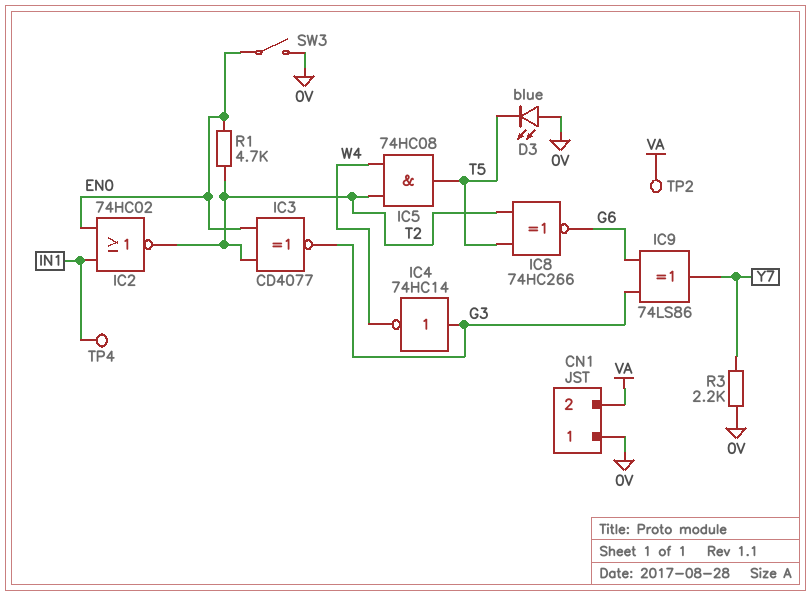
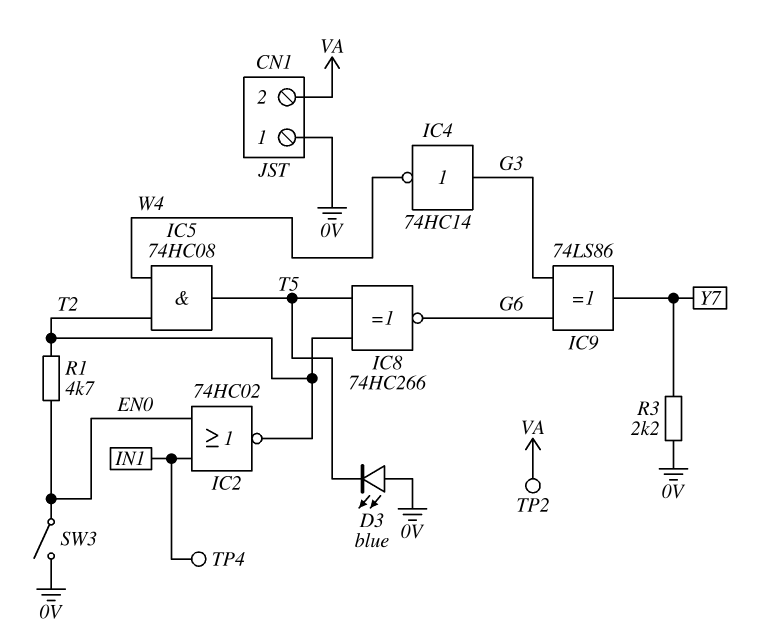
IC3: XNOR CD4077 (in EN0, in T2, out G3) -> none

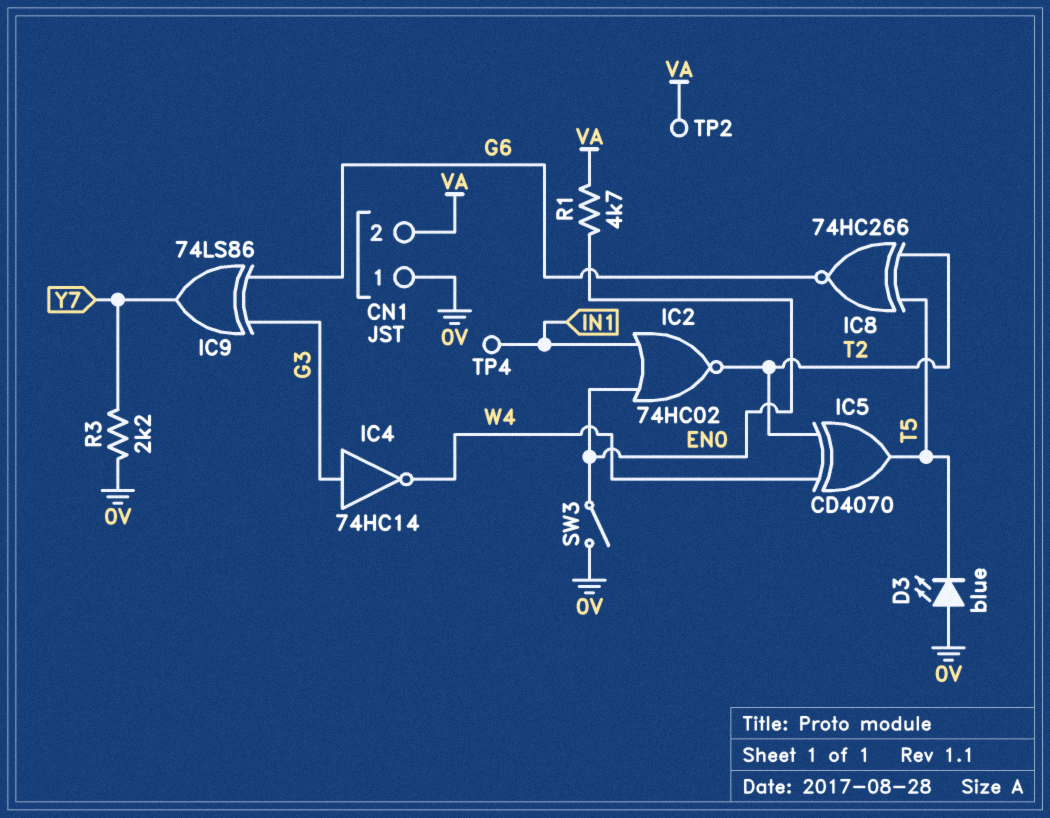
IC5: AND 74HC08 (in T2, in W4, out T5) -> XOR CD4070 (in T2, in W4, out T5)
R1: 4.7k (EN0, T2) -> 4.7k (EN0, VA)

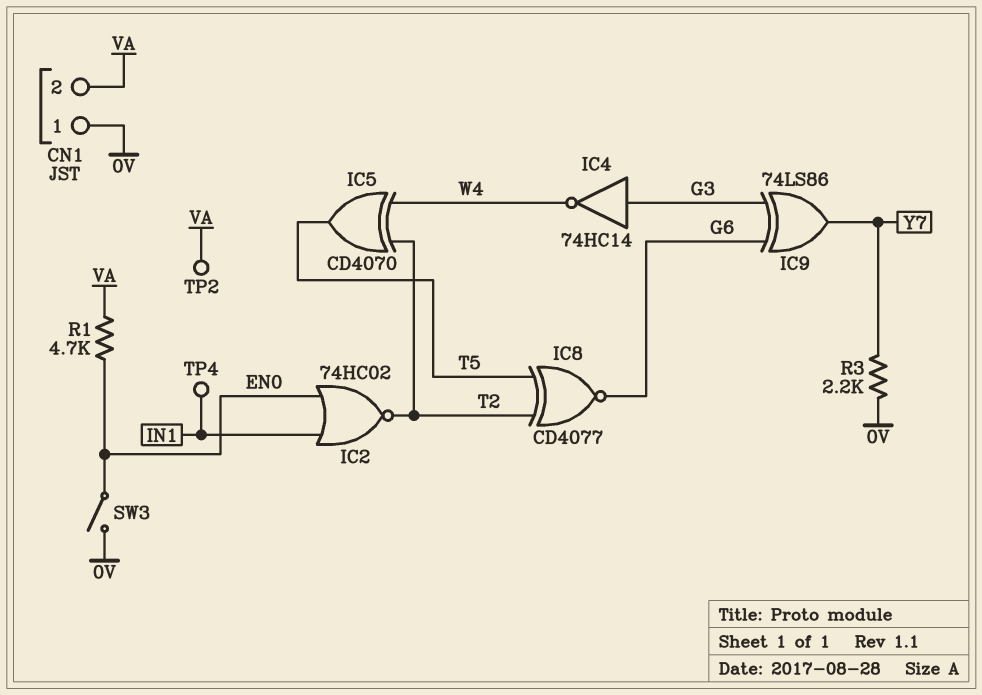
D3: LED blue (A 0V, K T5) -> none
IC8: XNOR 74HC266 (in T2, in T5, out G6) -> XNOR CD4077 (in T2, in T5, out G6)

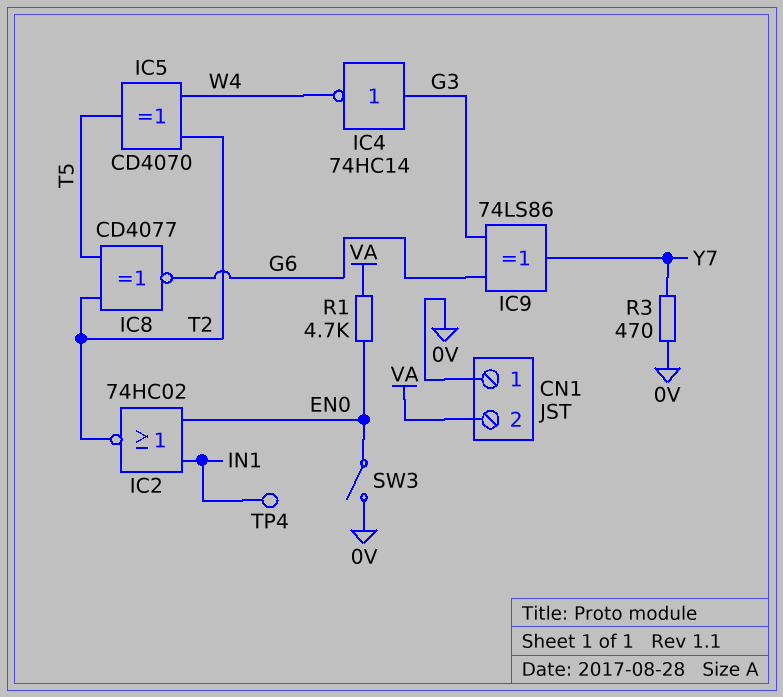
R3: 2.2k (0V, Y7) -> 470 (0V, Y7)
TP2: test point (VA) -> none

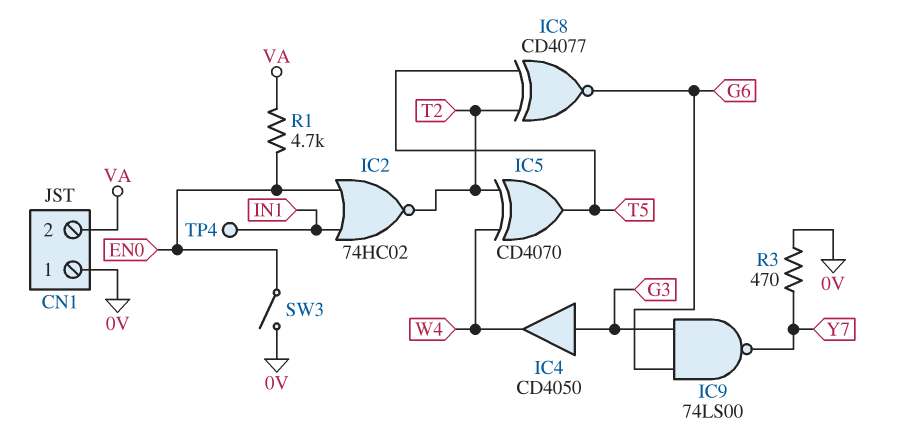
IC4: NOT 74HC14 (in G3, out W4) -> buffer CD4050 (in G3, out W4)
IC9: XOR 74LS86 (in G3, in G6, out Y7) -> NAND 74LS00 (in G3, in G6, out Y7)

